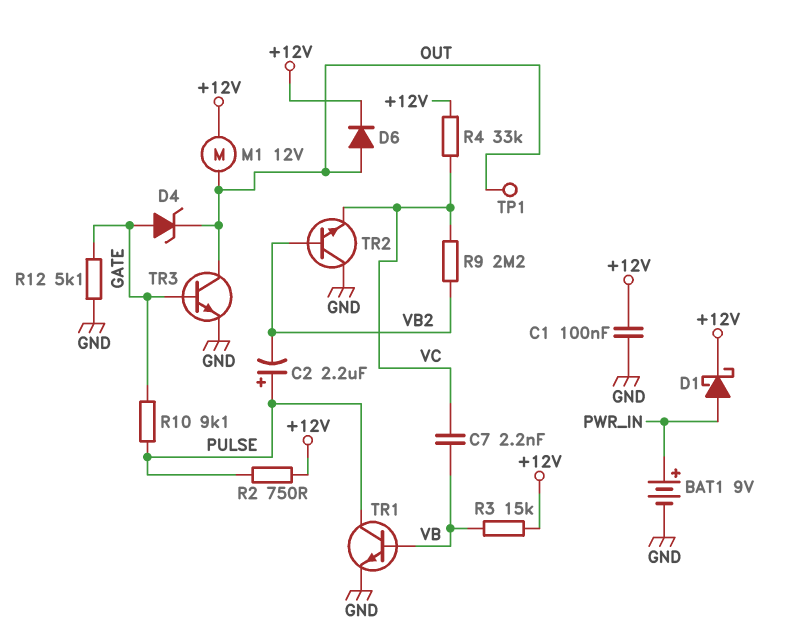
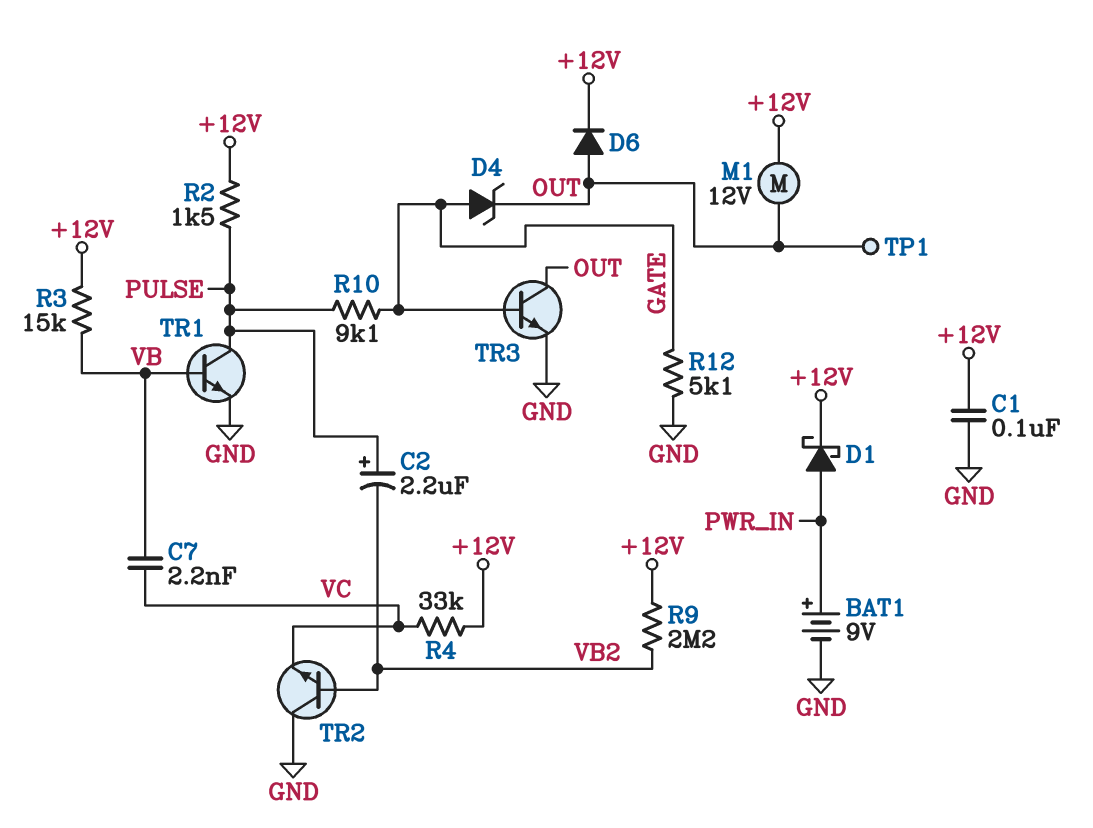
R2: 750 (+12V, PULSE) -> 1.5k (+12V, PULSE)
R9: 2.2M (VB2, VC) -> 2.2M (+12V, VB2)

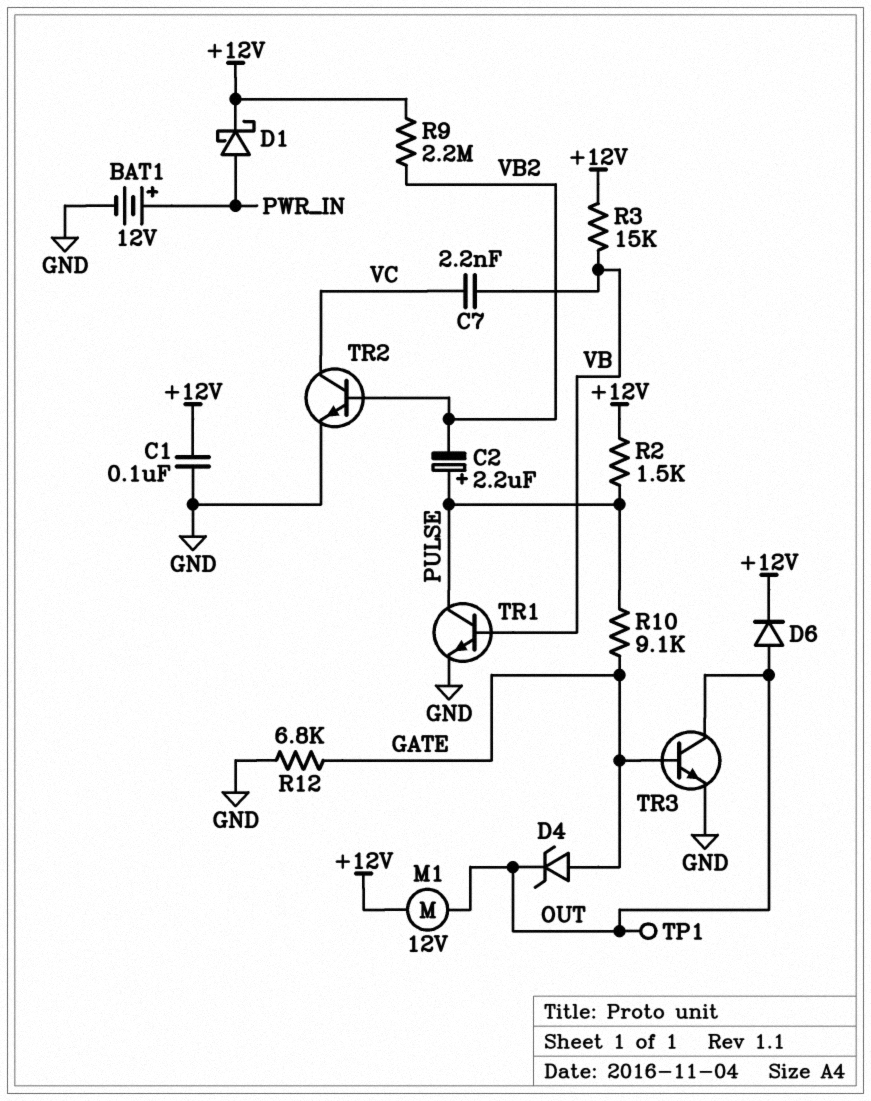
BAT1: 9V (plus PWR_IN, minus GND) -> 12V (plus PWR_IN, minus GND)
R4: 33k (+12V, VC) -> none
R12: 5.1k (GATE, GND) -> 6.8k (GATE, GND)
TR2: NPN (B VB2, C GND, E VC) -> NPN (B VB2, C VC, E GND)

